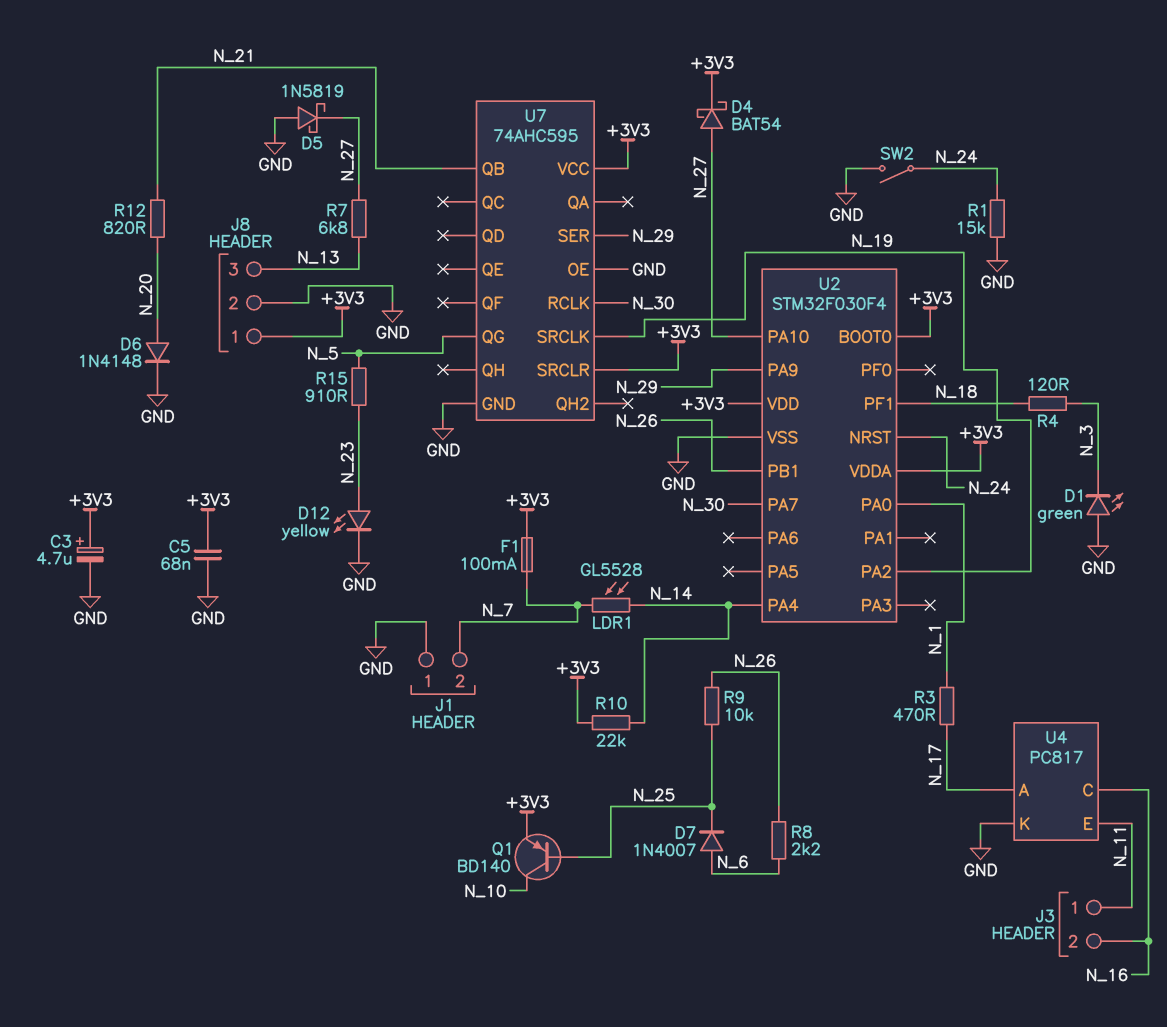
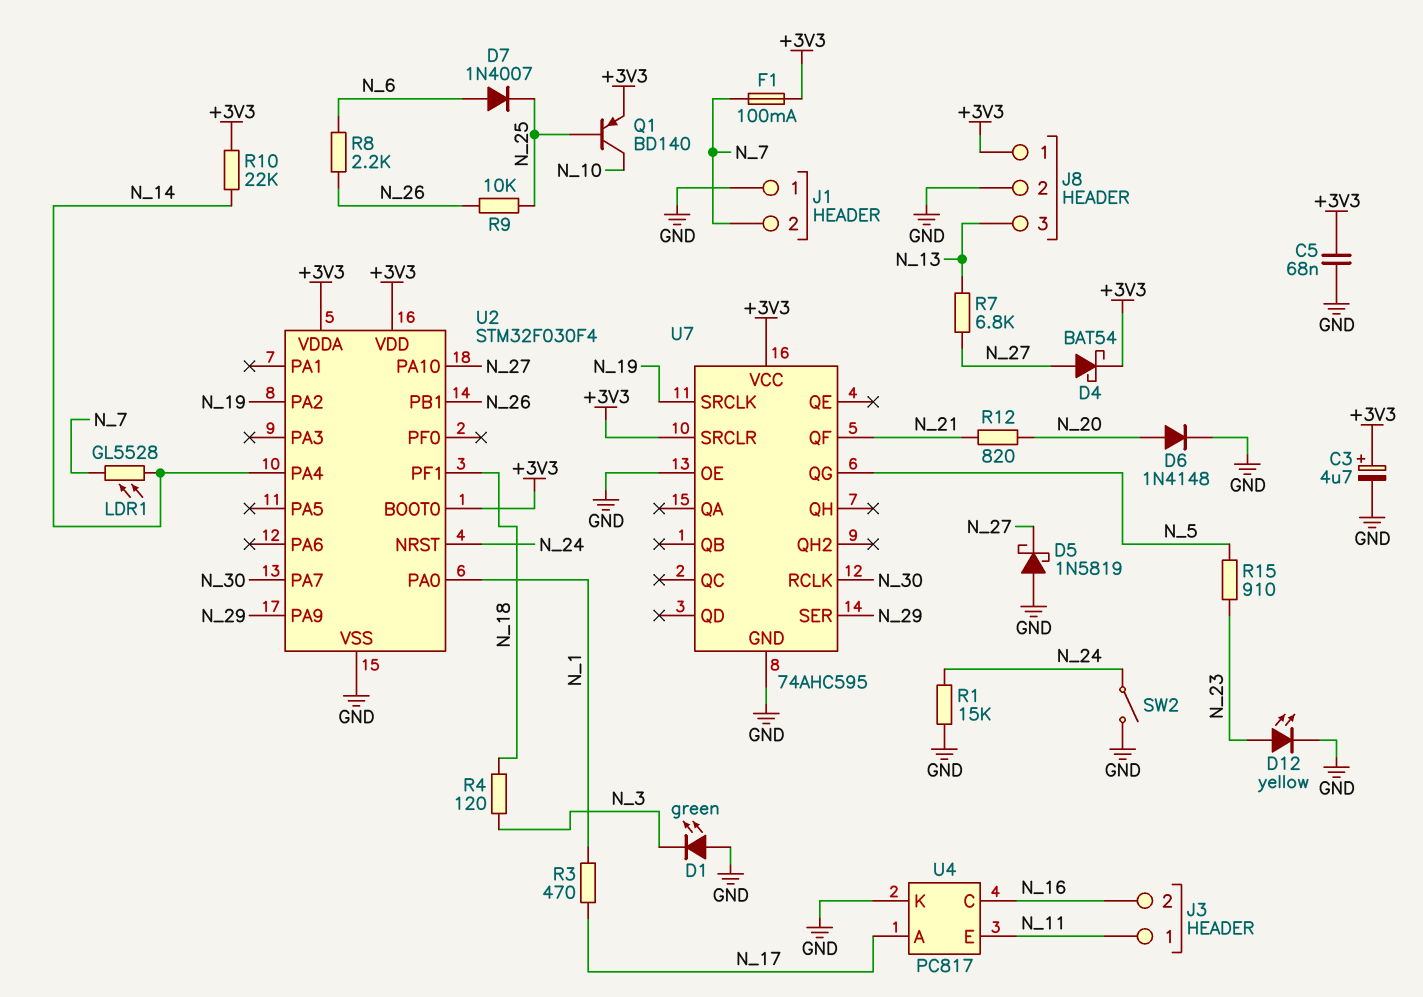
U7 pin QB: N_21 -> none
U7 pin QF: none -> N_21

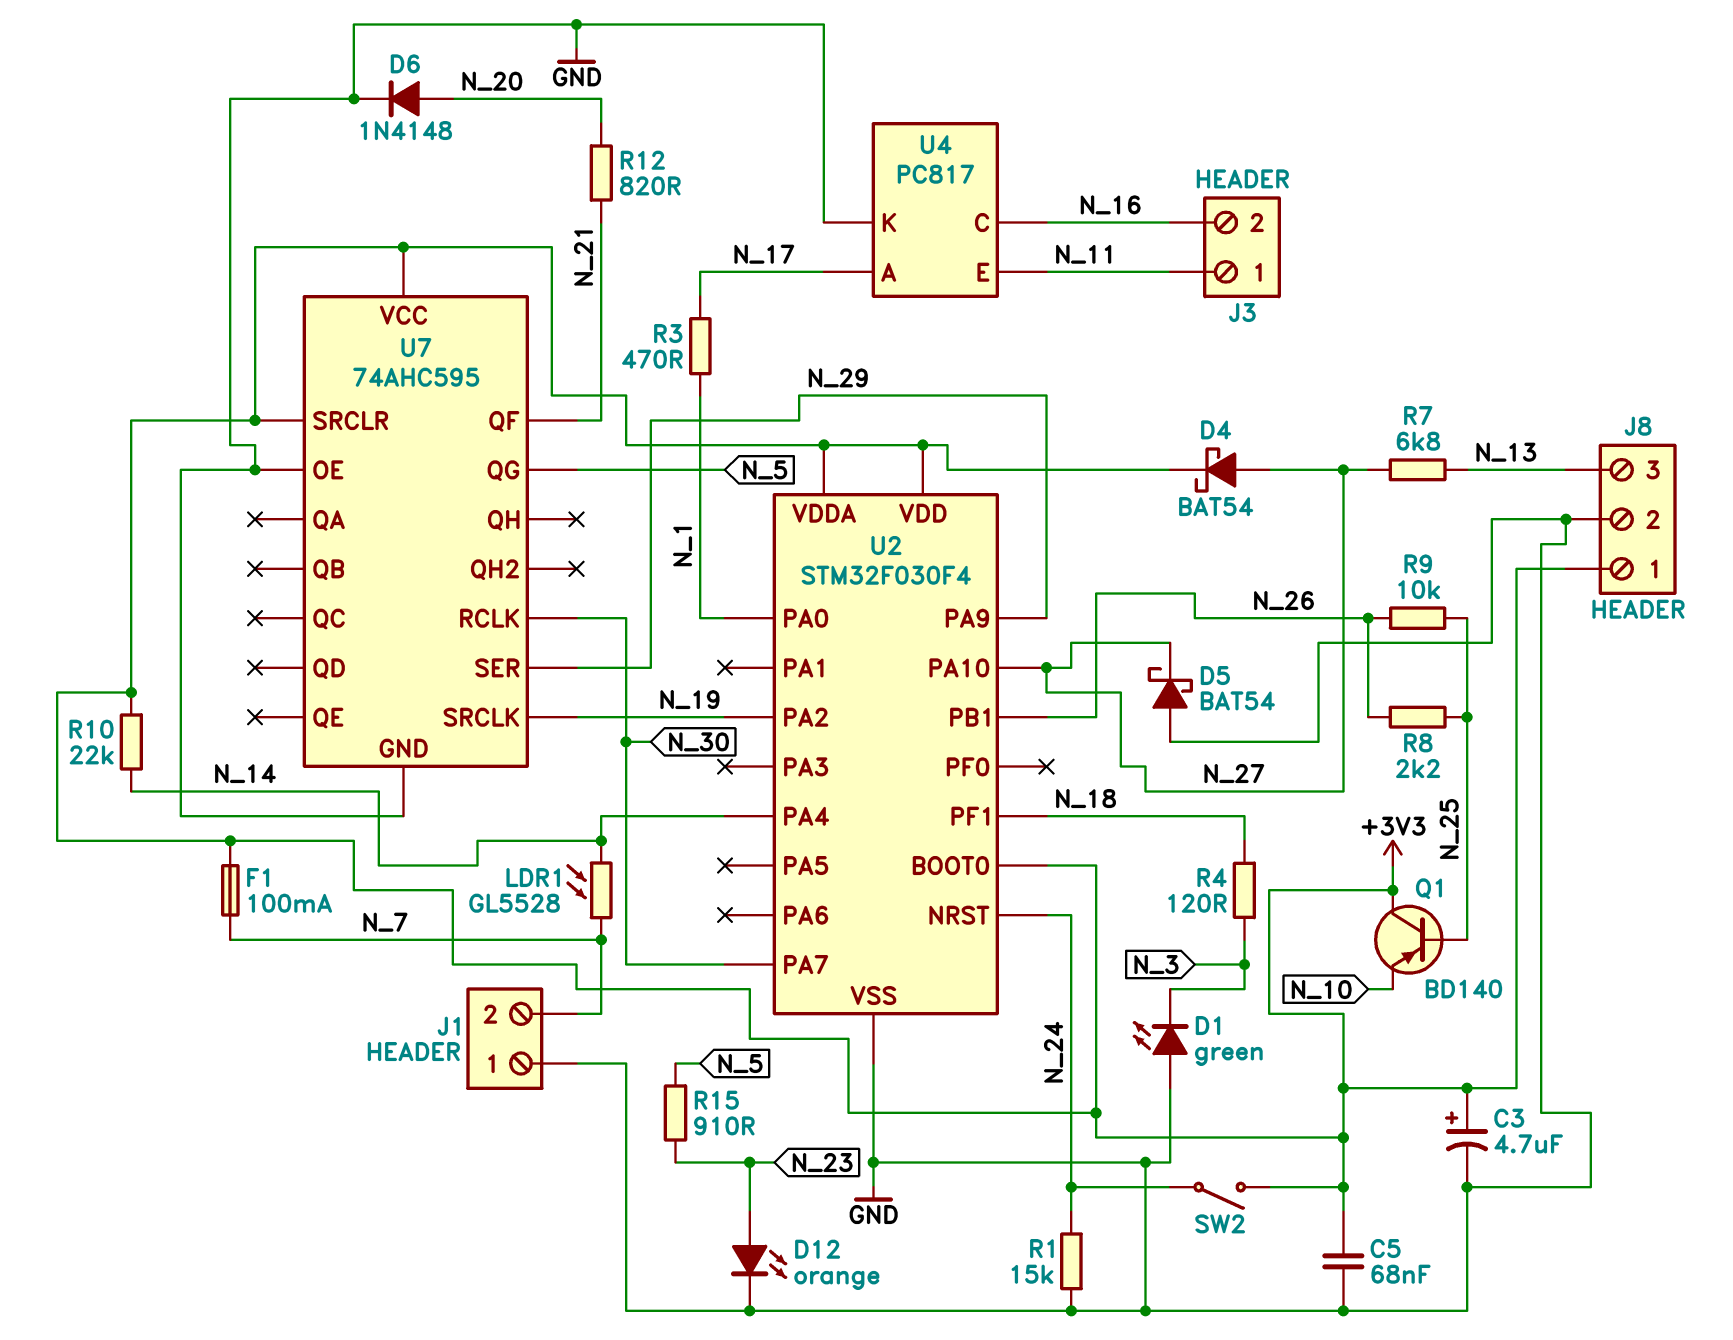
D5: schottky 1N5819 (A GND, K N_27) -> schottky BAT54 (A GND, K N_27)
D7: diode 1N4007 (A N_6, K N_25) -> none
D12: LED yellow (A N_23, K GND) -> LED orange (A N_23, K GND)
Q1: PNP BD140 (B N_25, C N_10, E +3V3) -> PNP BD140 (B N_25, C +3V3, E N_10)
R8: 2.2k (N_6, N_26) -> 2.2k (N_25, N_26)
SW2: switch (GND, N_24) -> switch (+3V3, N_24)

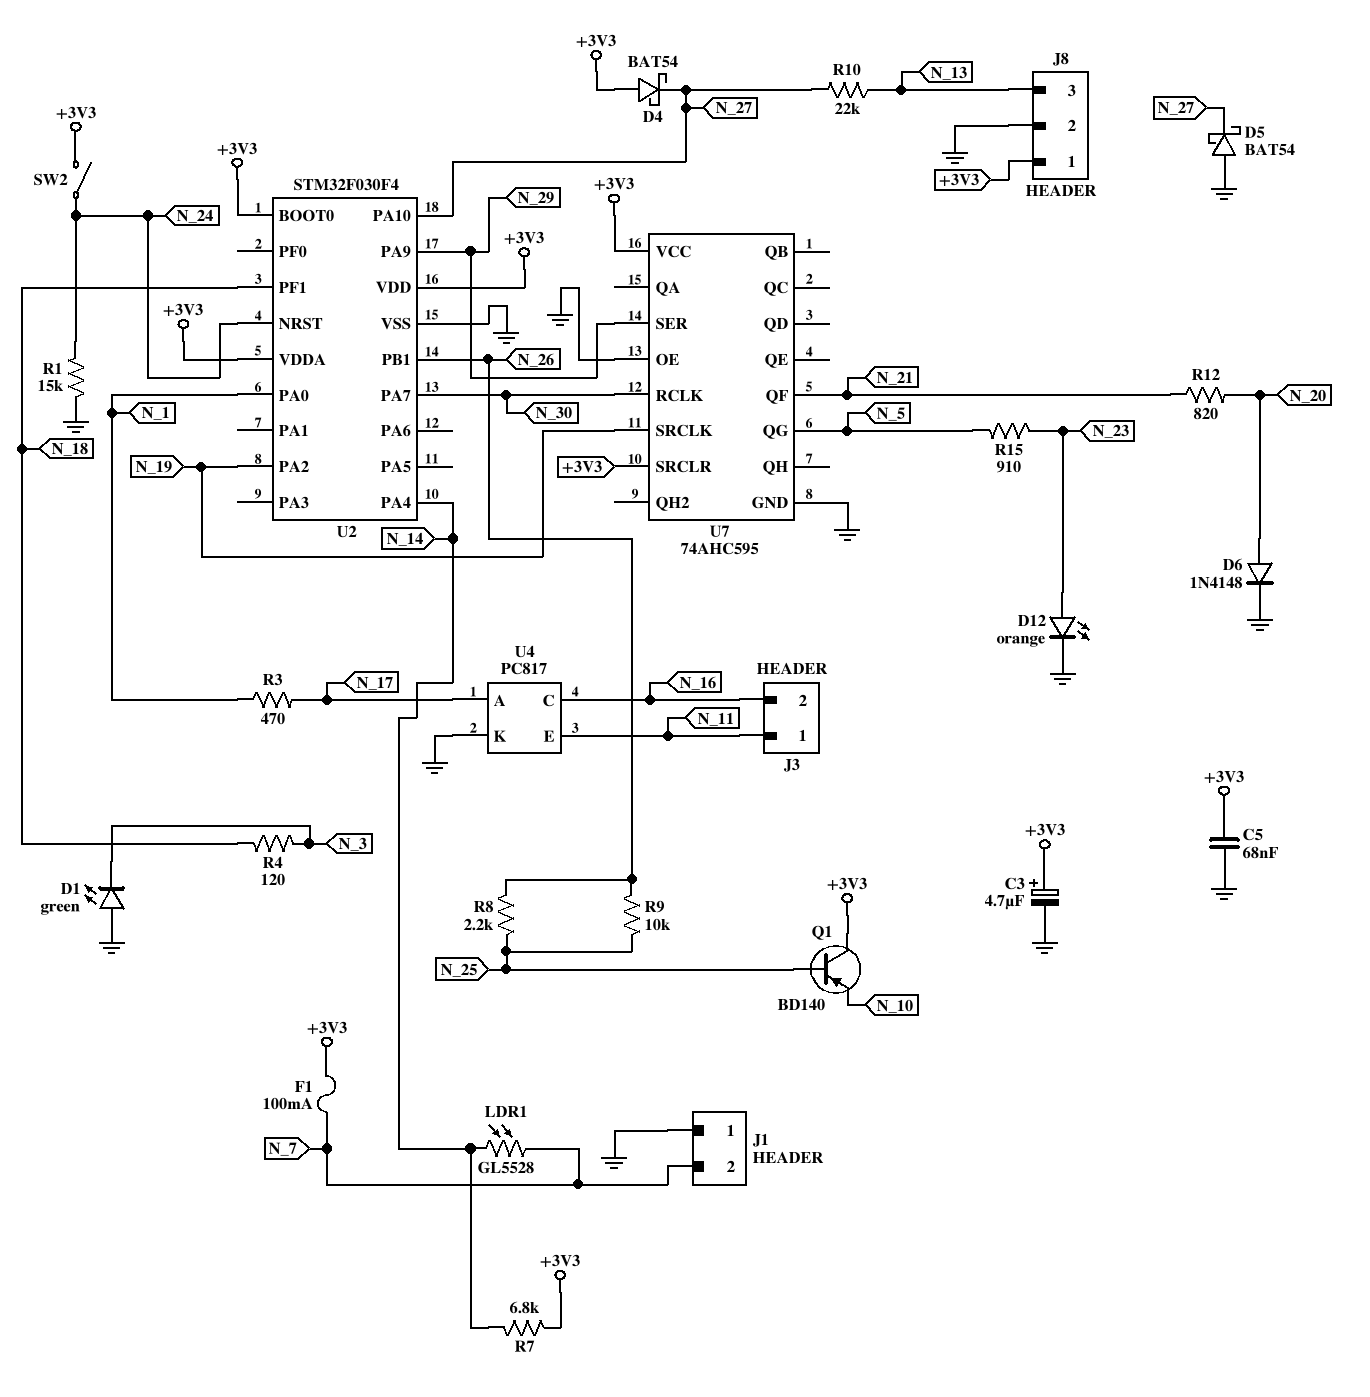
D4: schottky BAT54 (A N_27, K +3V3) -> schottky BAT54 (A +3V3, K N_27)
R7: 6.8k (N_13, N_27) -> 6.8k (+3V3, N_14)
R10: 22k (+3V3, N_14) -> 22k (N_13, N_27)

